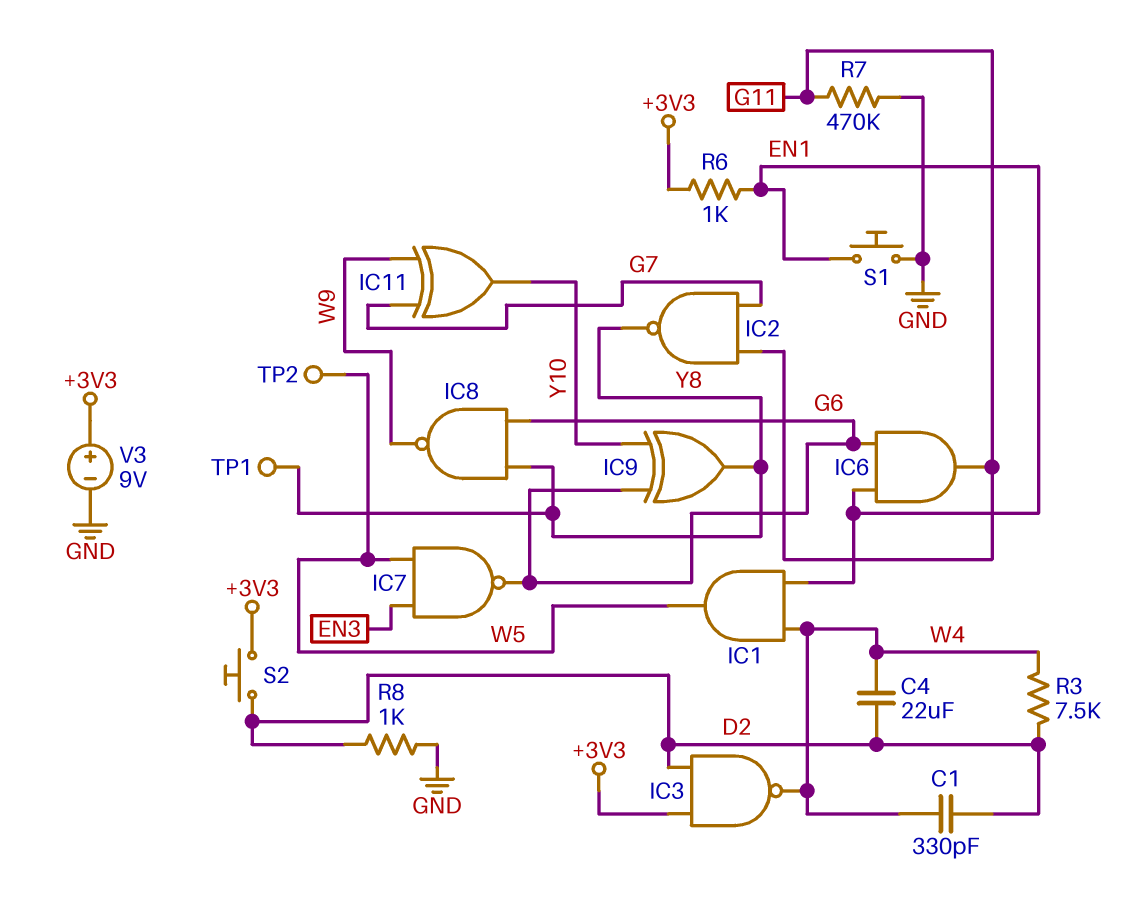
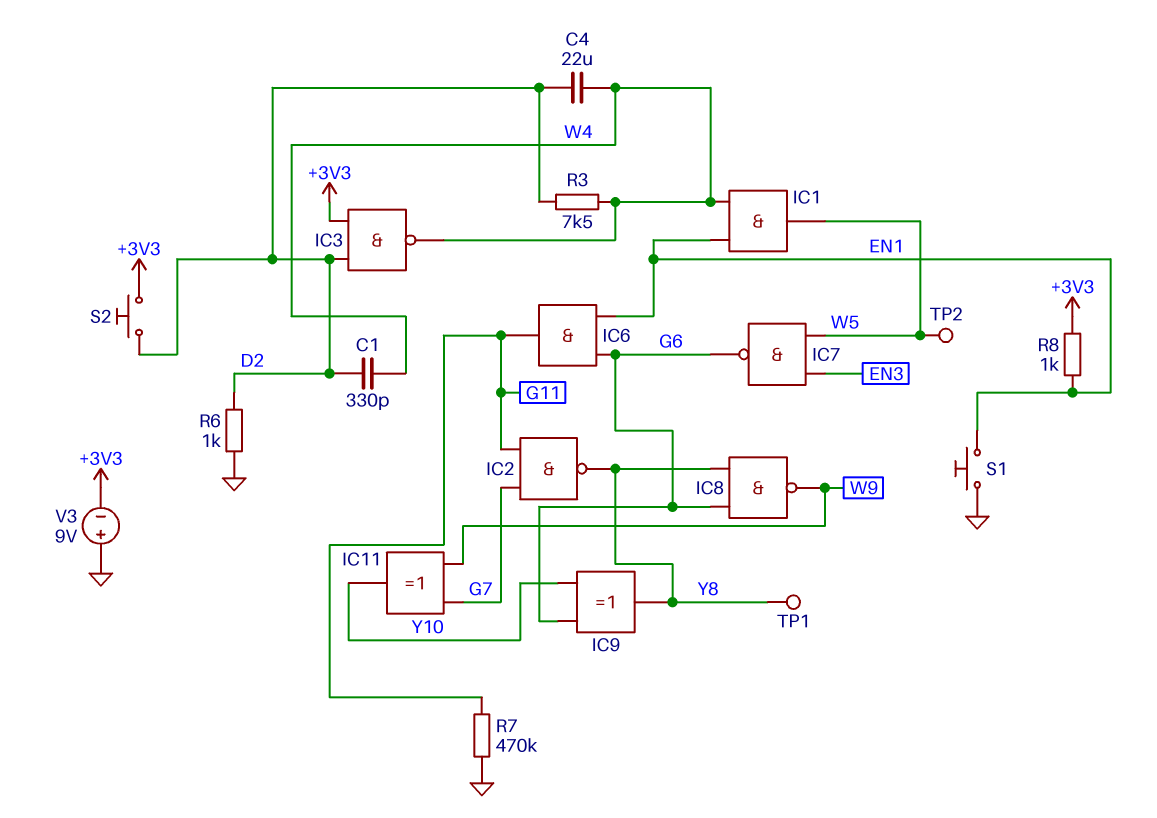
R6: 1k (+3V3, EN1) -> 1k (D2, GND)
R8: 1k (D2, GND) -> 1k (+3V3, EN1)
V3: 9V (plus +3V3, minus GND) -> 9V (plus GND, minus +3V3)

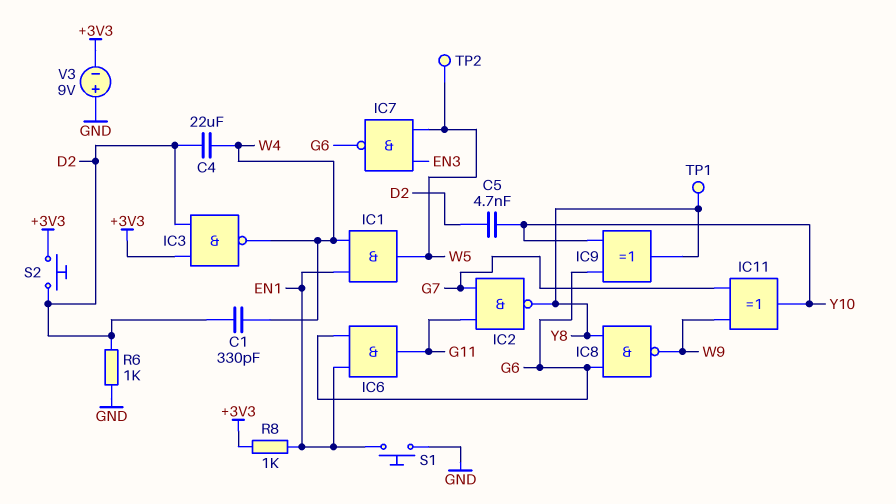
C5: none -> 4.7nF (D2, Y10)
R3: 7.5k (D2, W4) -> none
R7: 470k (G11, GND) -> none

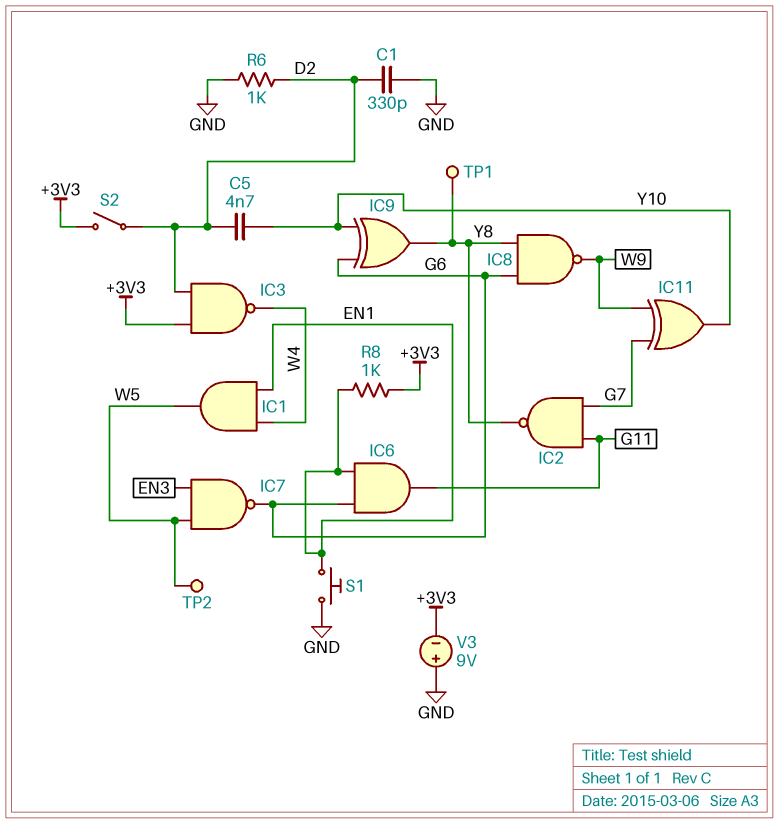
C1: 330pF (D2, W4) -> 330pF (D2, GND)
C4: 22uF (D2, W4) -> none
S2: button (+3V3, D2) -> switch (+3V3, D2)

